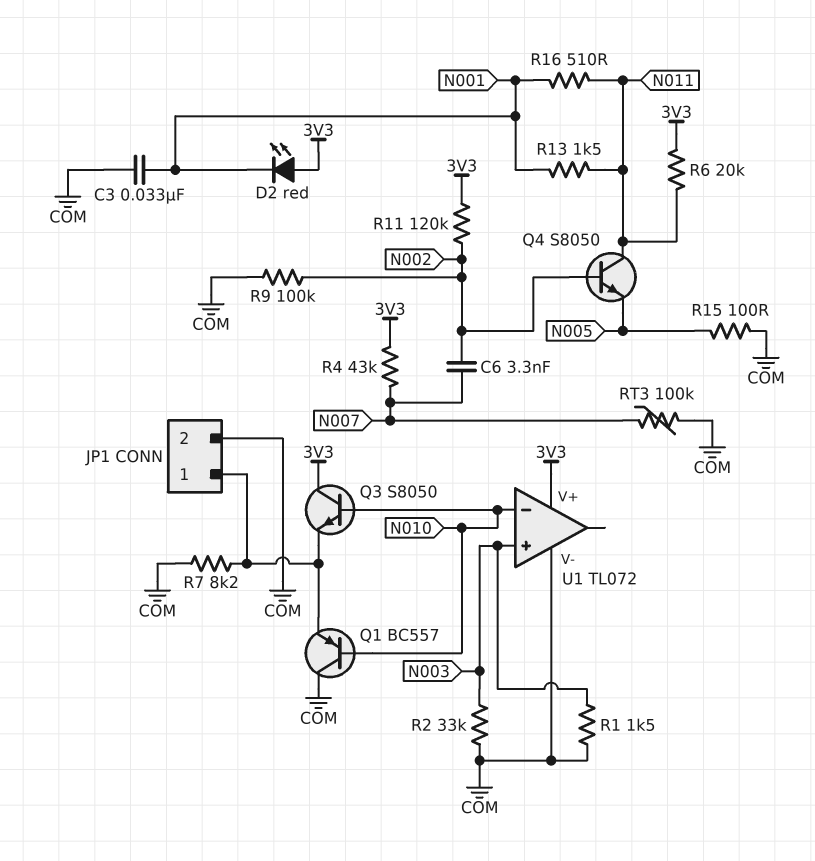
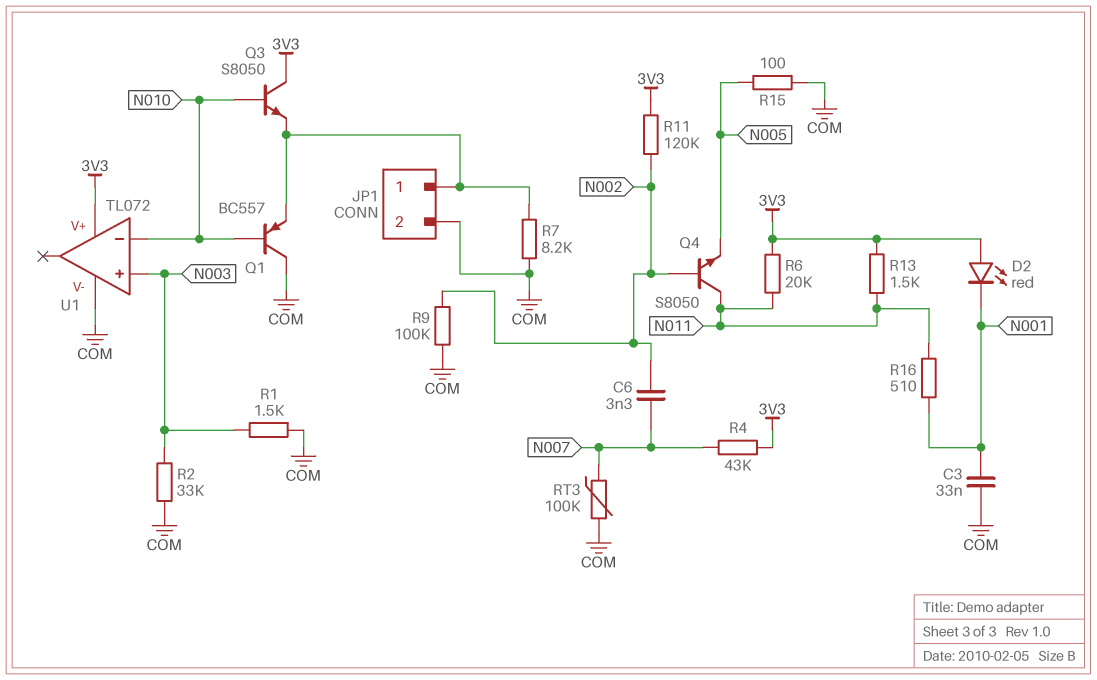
R13: 1.5k (N001, N011) -> 1.5k (3V3, N011)

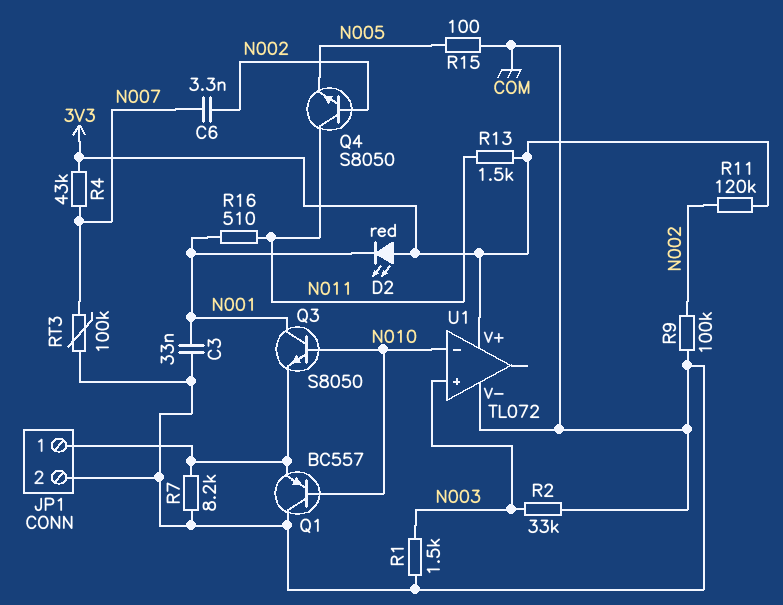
Q3: NPN S8050 (B N010, C 3V3, E JP1/1) -> NPN S8050 (B N010, C N001, E JP1/1)
R6: 20k (3V3, N011) -> none

